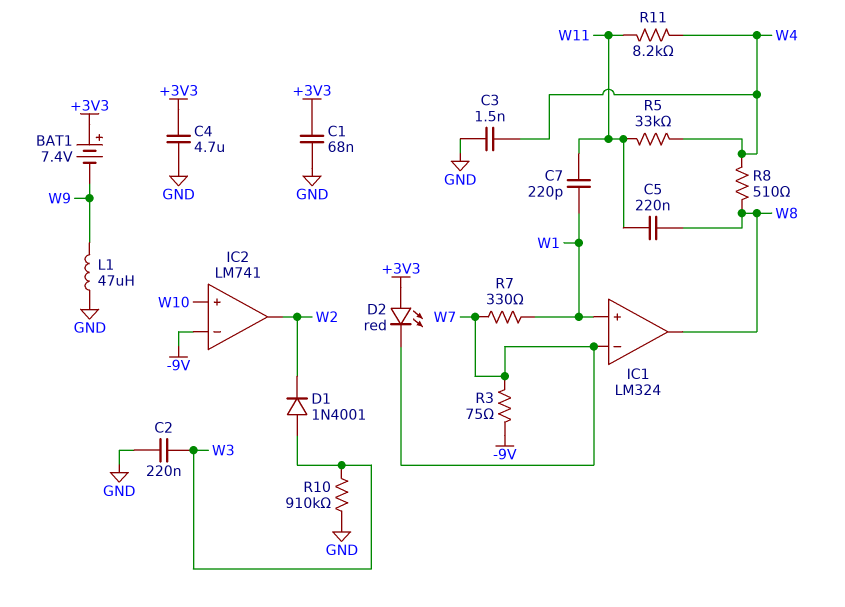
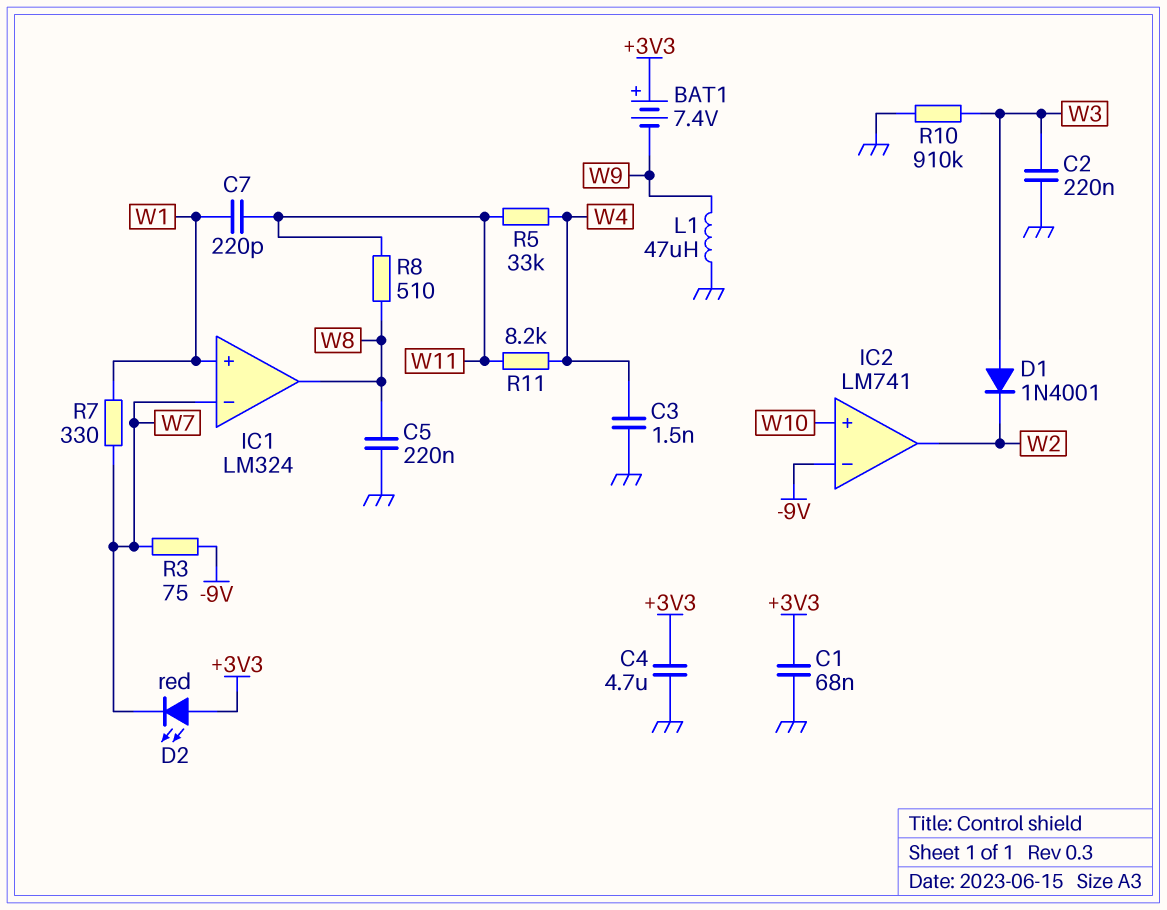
C5: 220nF (W8, W11) -> 220nF (GND, W8)
R8: 510 (W4, W8) -> 510 (W8, W11)

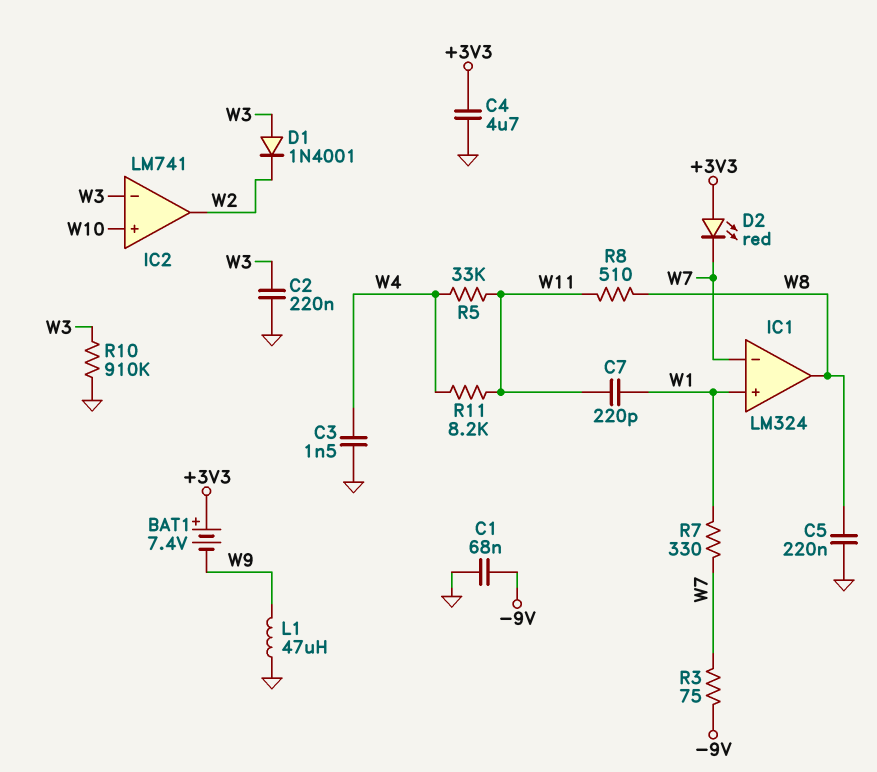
C1: 68nF (+3V3, GND) -> 68nF (-9V, GND)
IC2 pin in-: -9V -> W3

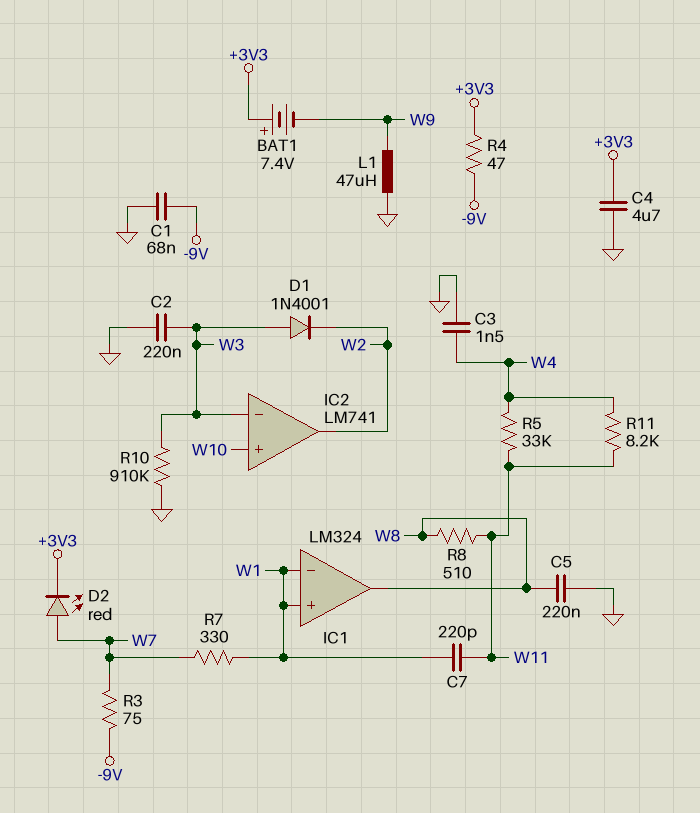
D2: LED red (A +3V3, K W7) -> LED red (A W7, K +3V3)
IC1 pin in-: W7 -> W1
R4: none -> 47 (+3V3, -9V)

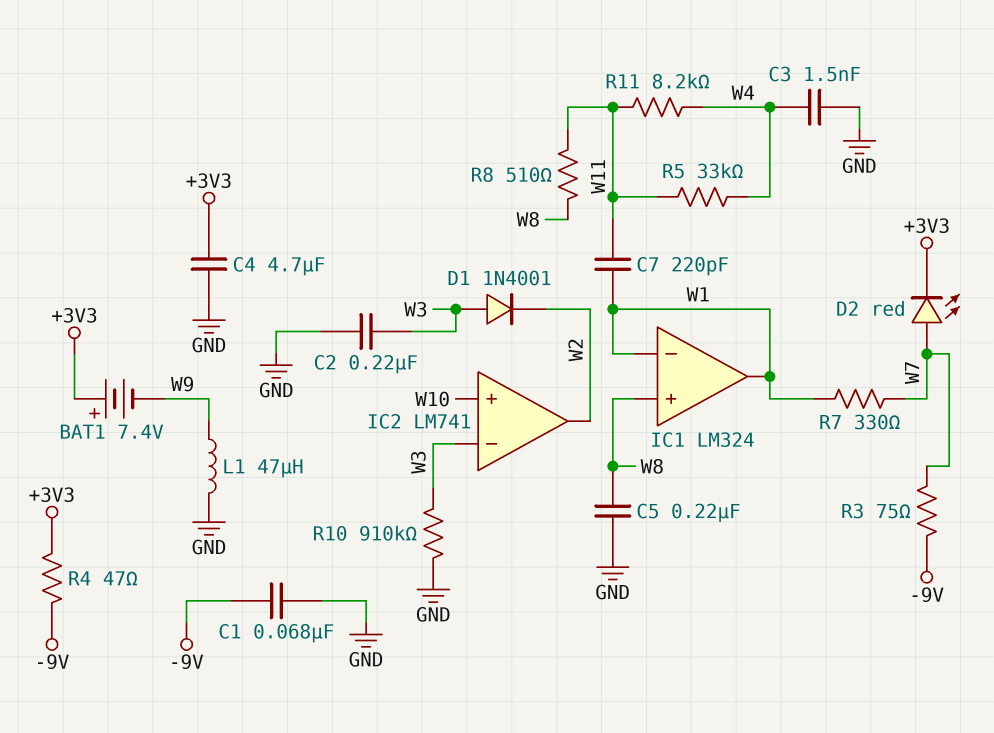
IC1 pin in+: W1 -> W8
IC1 pin out: W8 -> W1

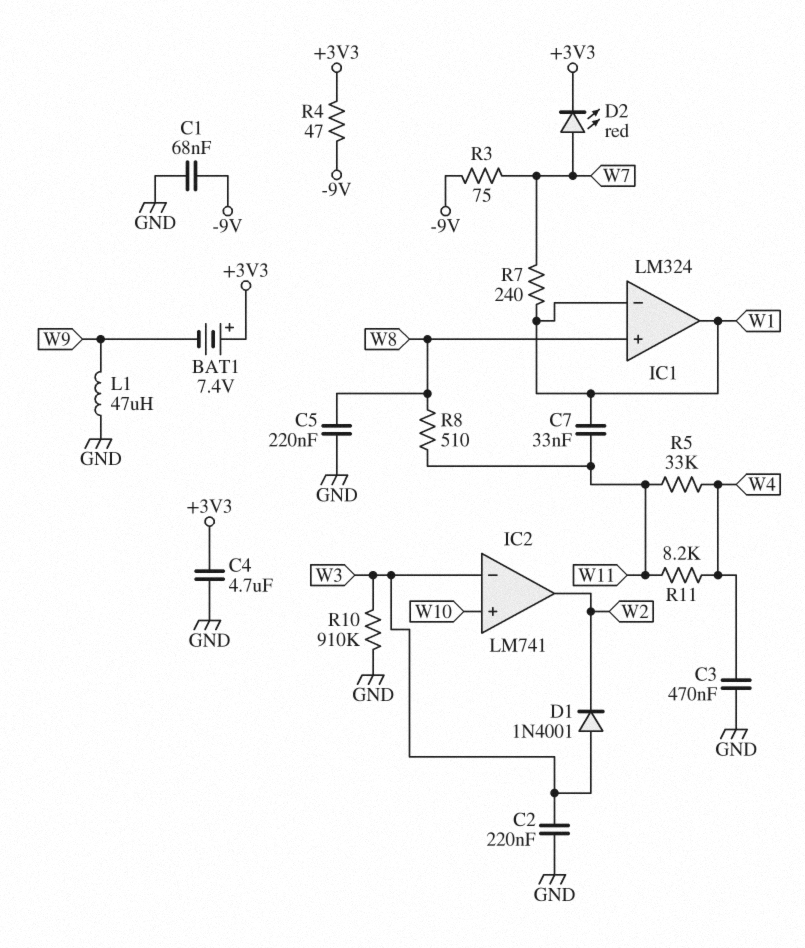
C3: 1.5nF (GND, W4) -> 470nF (GND, W4)
C7: 220pF (W1, W11) -> 33nF (W1, W11)
R7: 330 (W1, W7) -> 240 (W1, W7)

